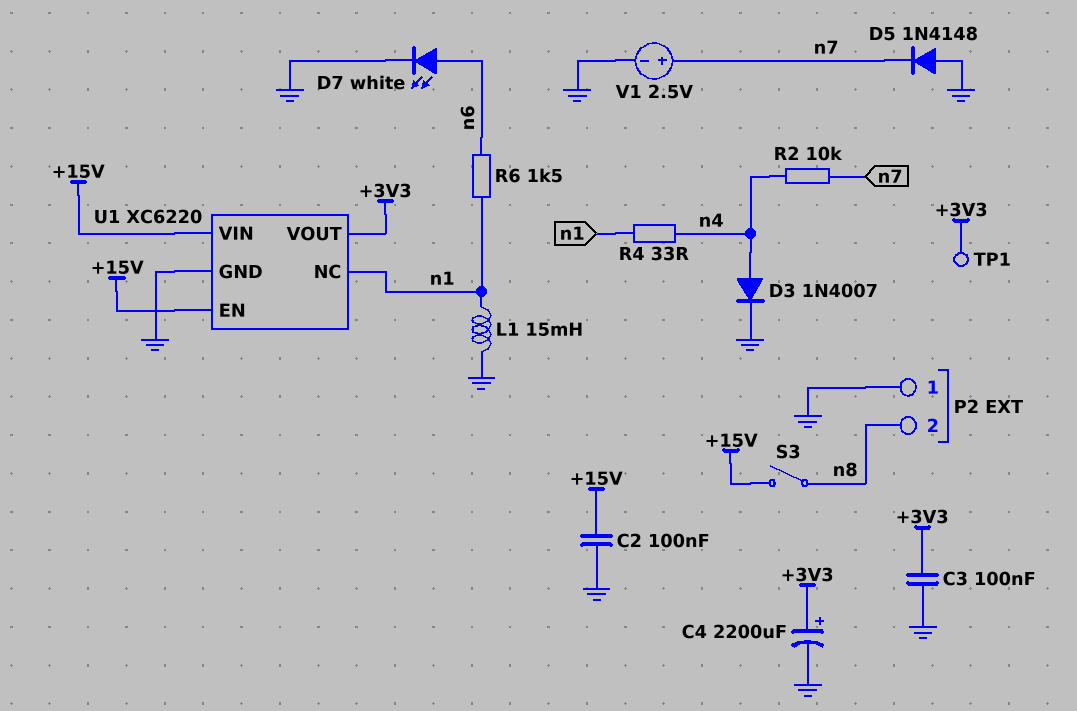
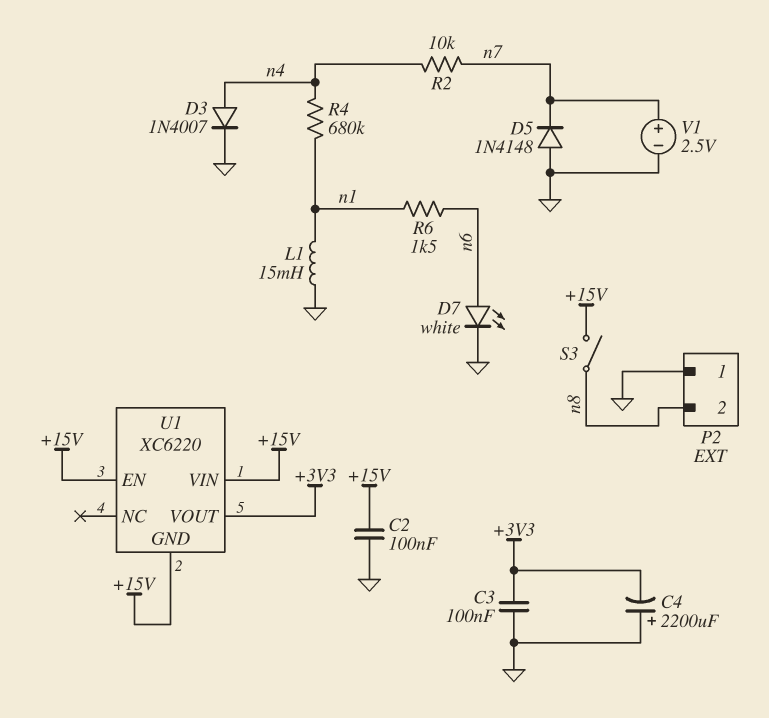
C4: 2200uF (plus +3V3, minus GND) -> 2200uF (plus GND, minus +3V3)
R4: 33 (n1, n4) -> 680k (n1, n4)
TP1: test point (+3V3) -> none
U1 pin GND: GND -> +15V
U1 pin NC: n1 -> none

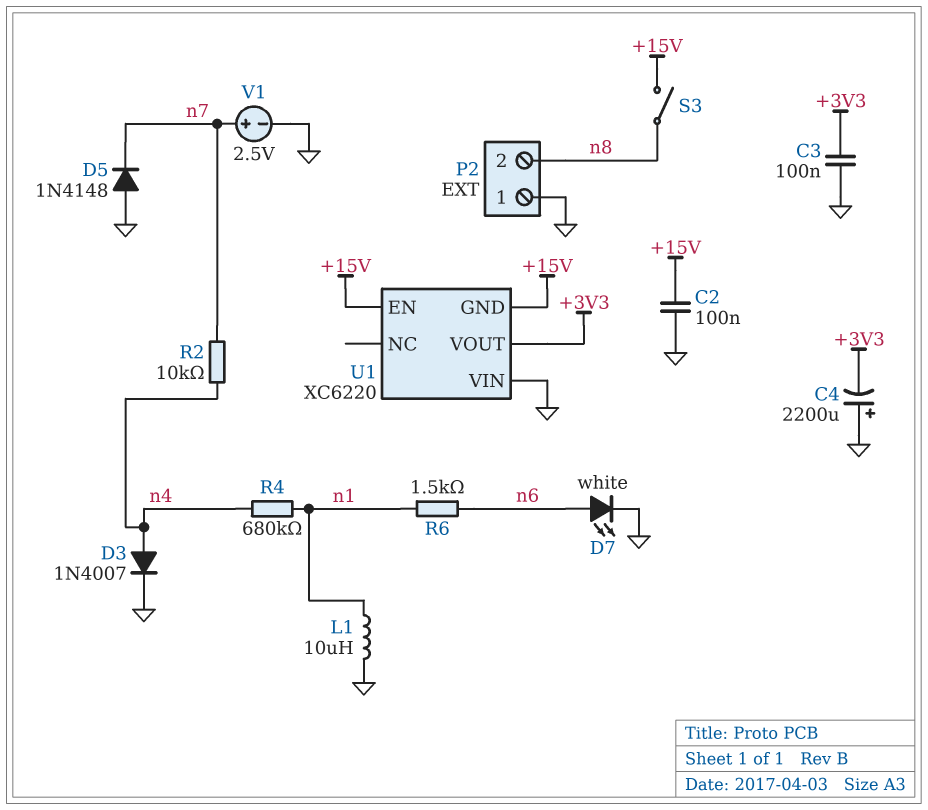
L1: 15mH (GND, n1) -> 10uH (GND, n1)
U1 pin VIN: +15V -> GND

